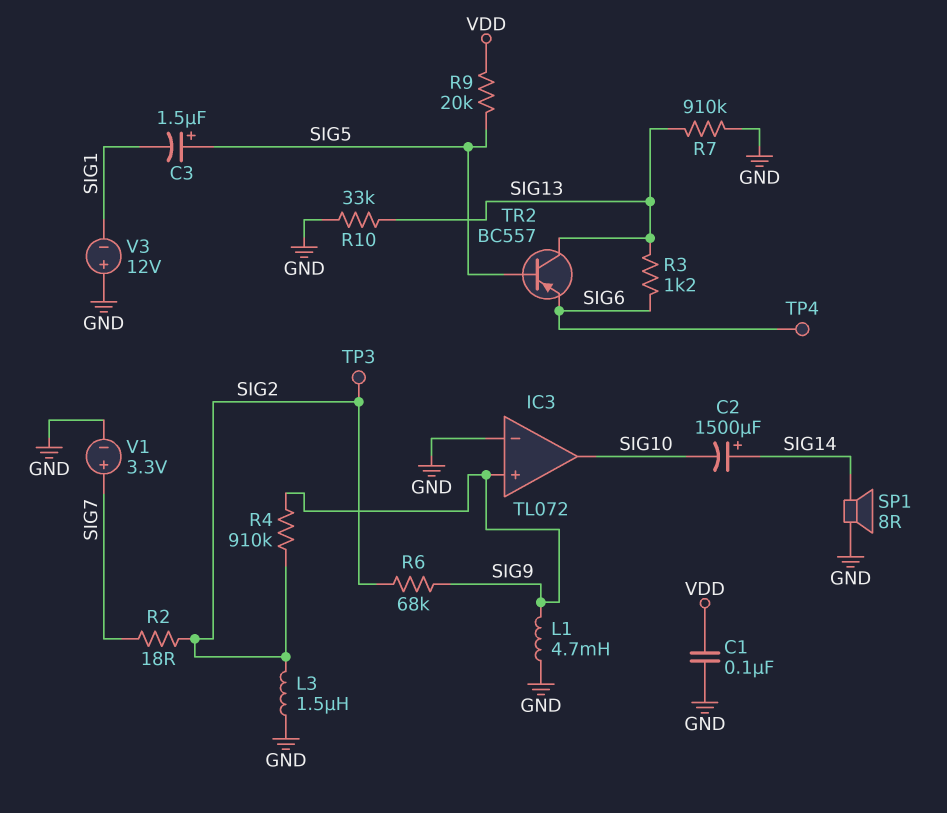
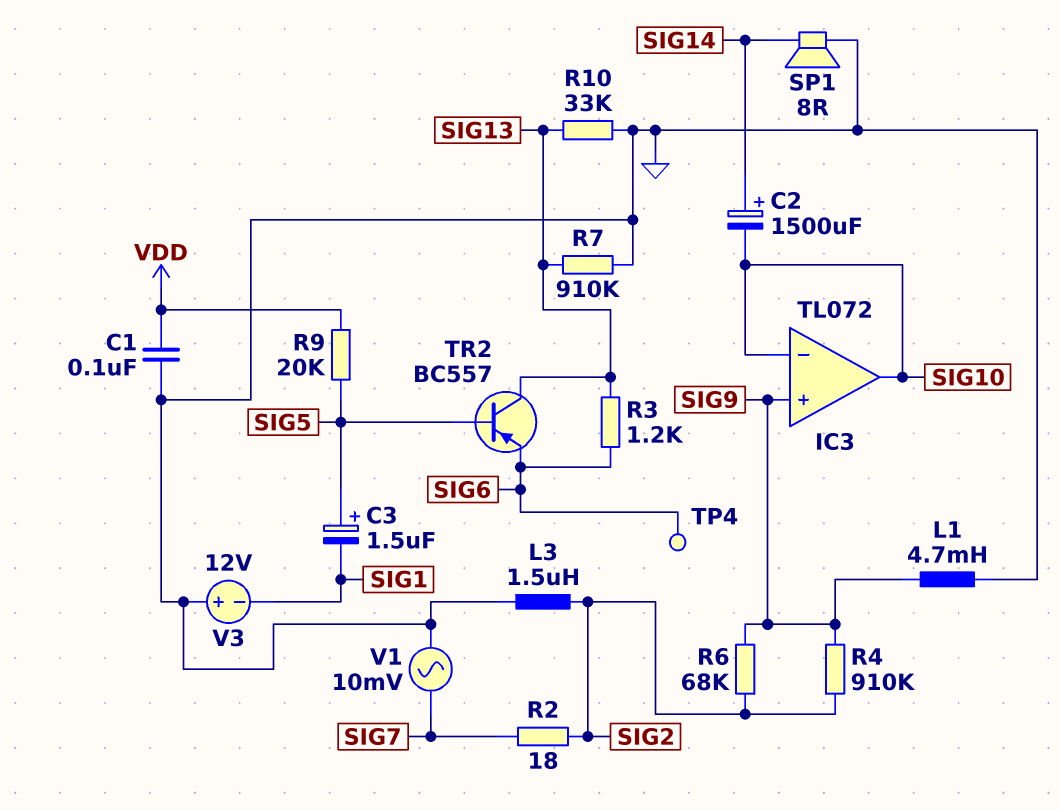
IC3 pin in-: GND -> SIG10
TP3: test point (SIG2) -> none
V1: 3.3V (plus SIG7, minus GND) -> AC 10mV (GND, SIG7)

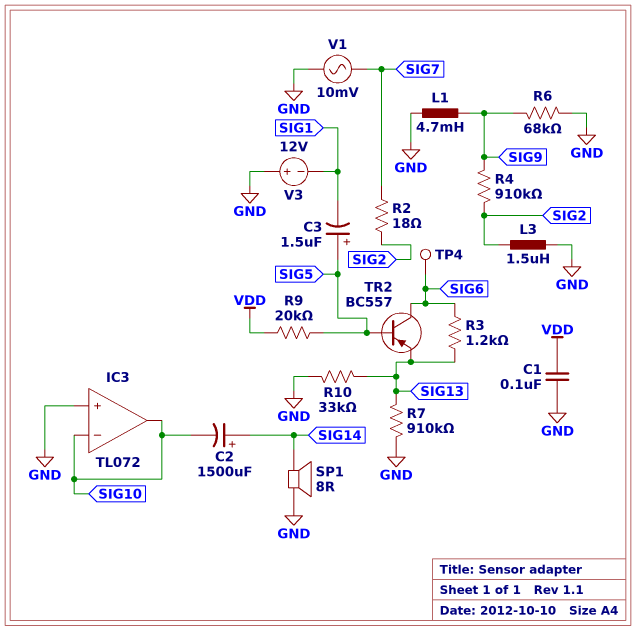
IC3 pin in+: SIG9 -> GND
R6: 68k (SIG2, SIG9) -> 68k (GND, SIG9)
TR2: PNP BC557 (B SIG5, C SIG13, E SIG6) -> PNP BC557 (B SIG5, C SIG6, E SIG13)

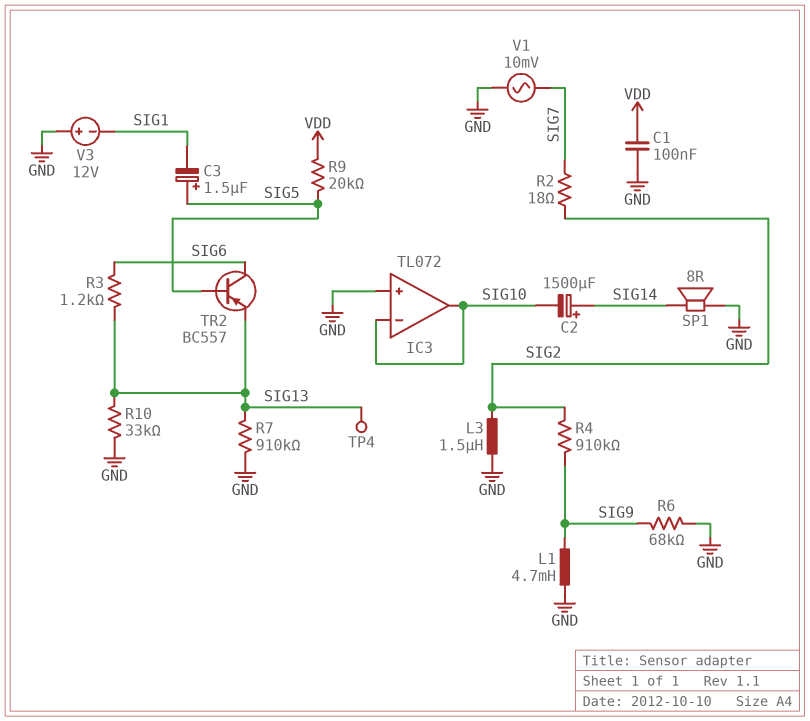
TP4: test point (SIG6) -> test point (SIG13)

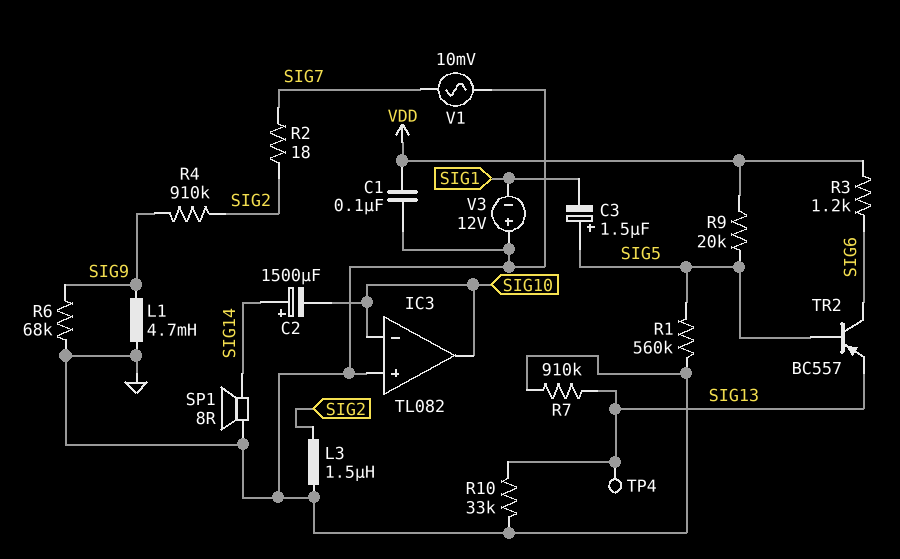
IC3: TL072 -> TL082
R1: none -> 560k (GND, SIG5)
R3: 1.2k (SIG6, SIG13) -> 1.2k (SIG6, VDD)

